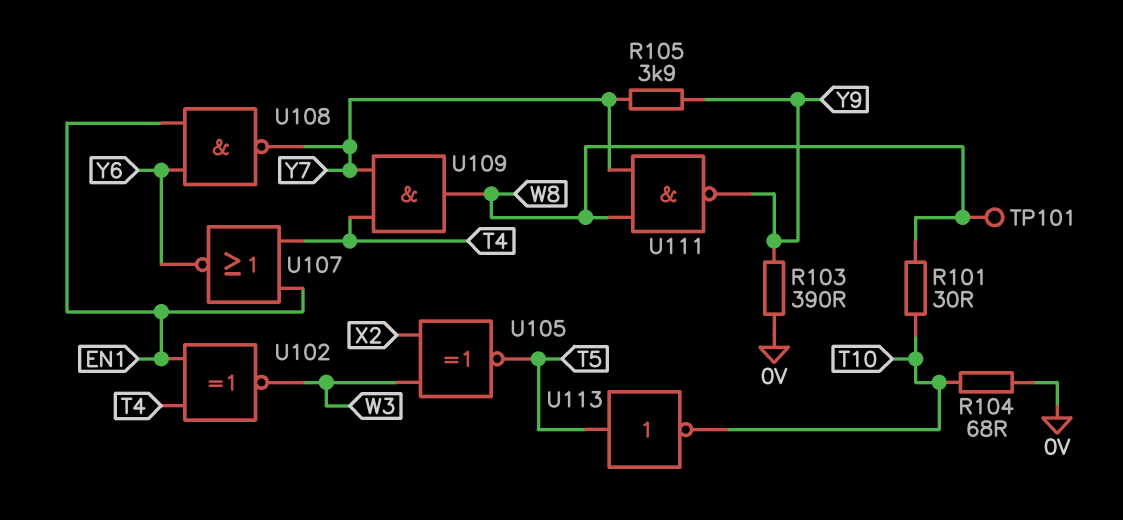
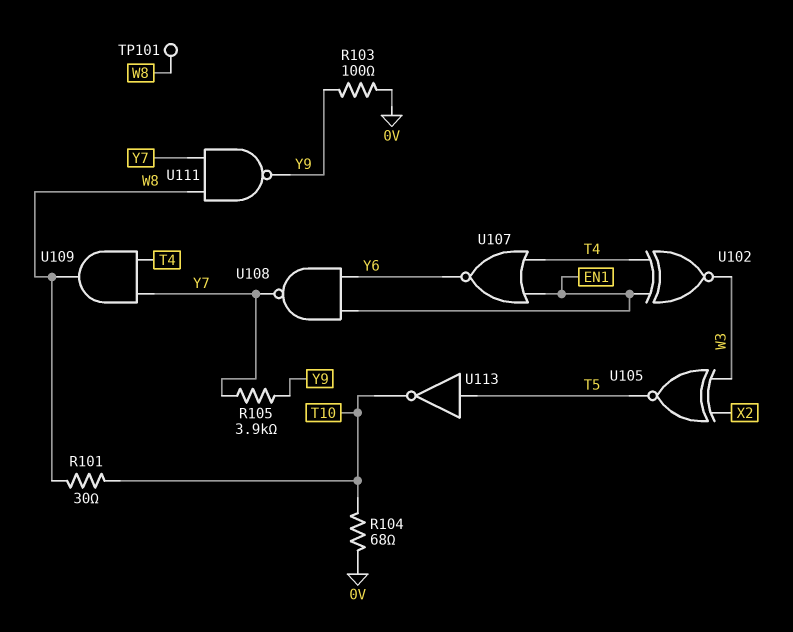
R103: 390 (0V, Y9) -> 100 (0V, Y9)

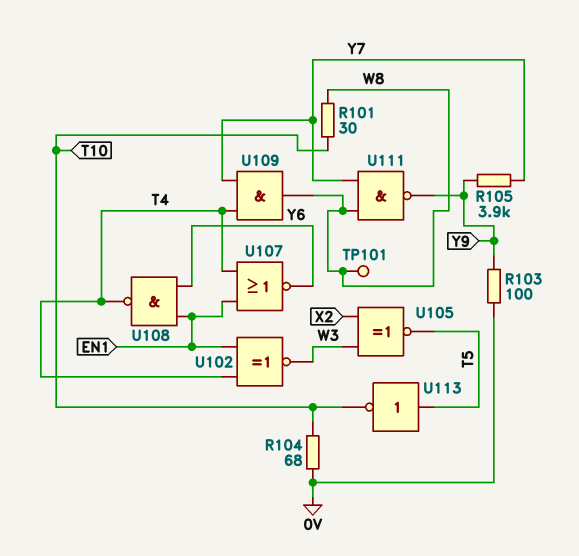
U108: NAND (in EN1, in Y6, out Y7) -> NAND (in EN1, in Y6, out T4)

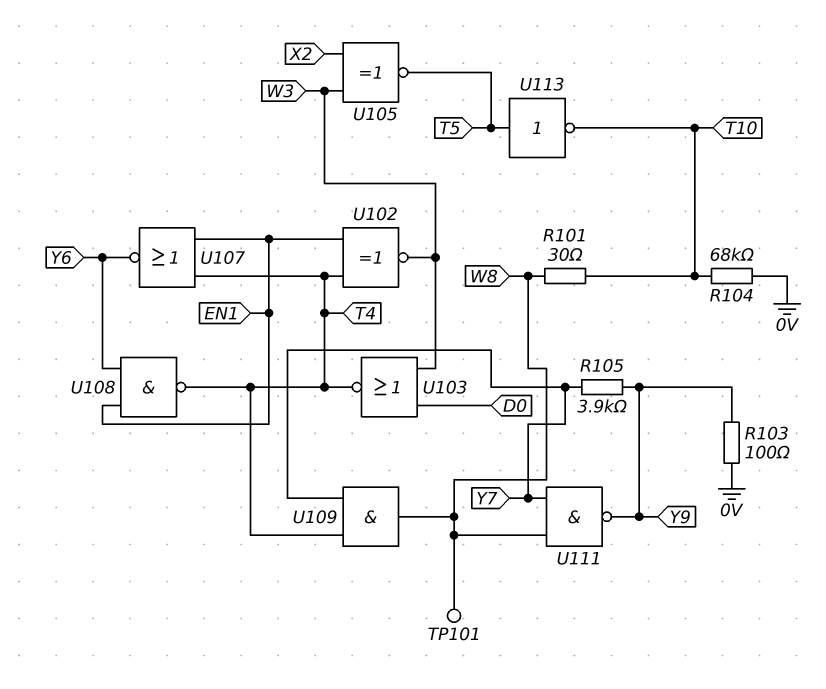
R104: 68 (0V, T10) -> 68k (0V, T10)
U103: none -> NOR (in D0, in W3, out T4)

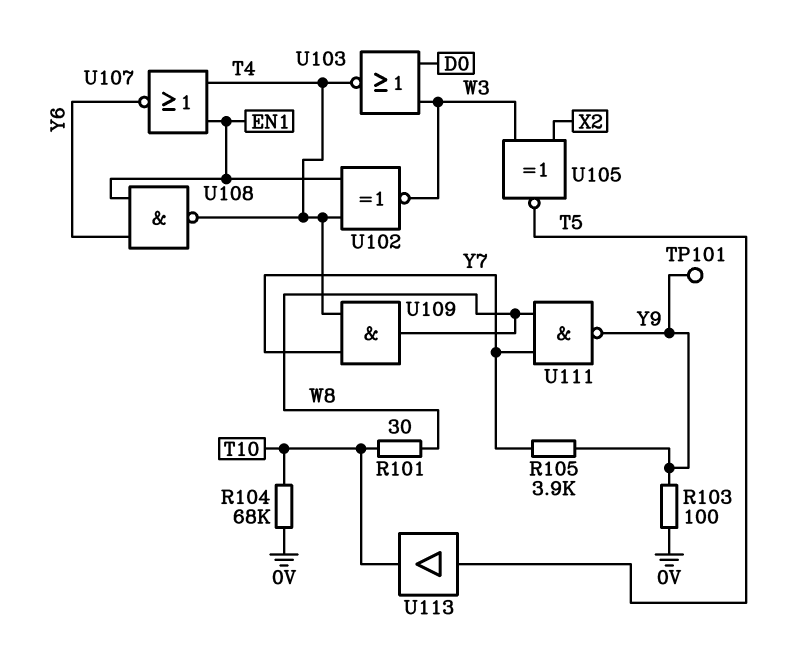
TP101: test point (W8) -> test point (Y9)
U113: NOT (in T5, out T10) -> buffer (in T5, out T10)

